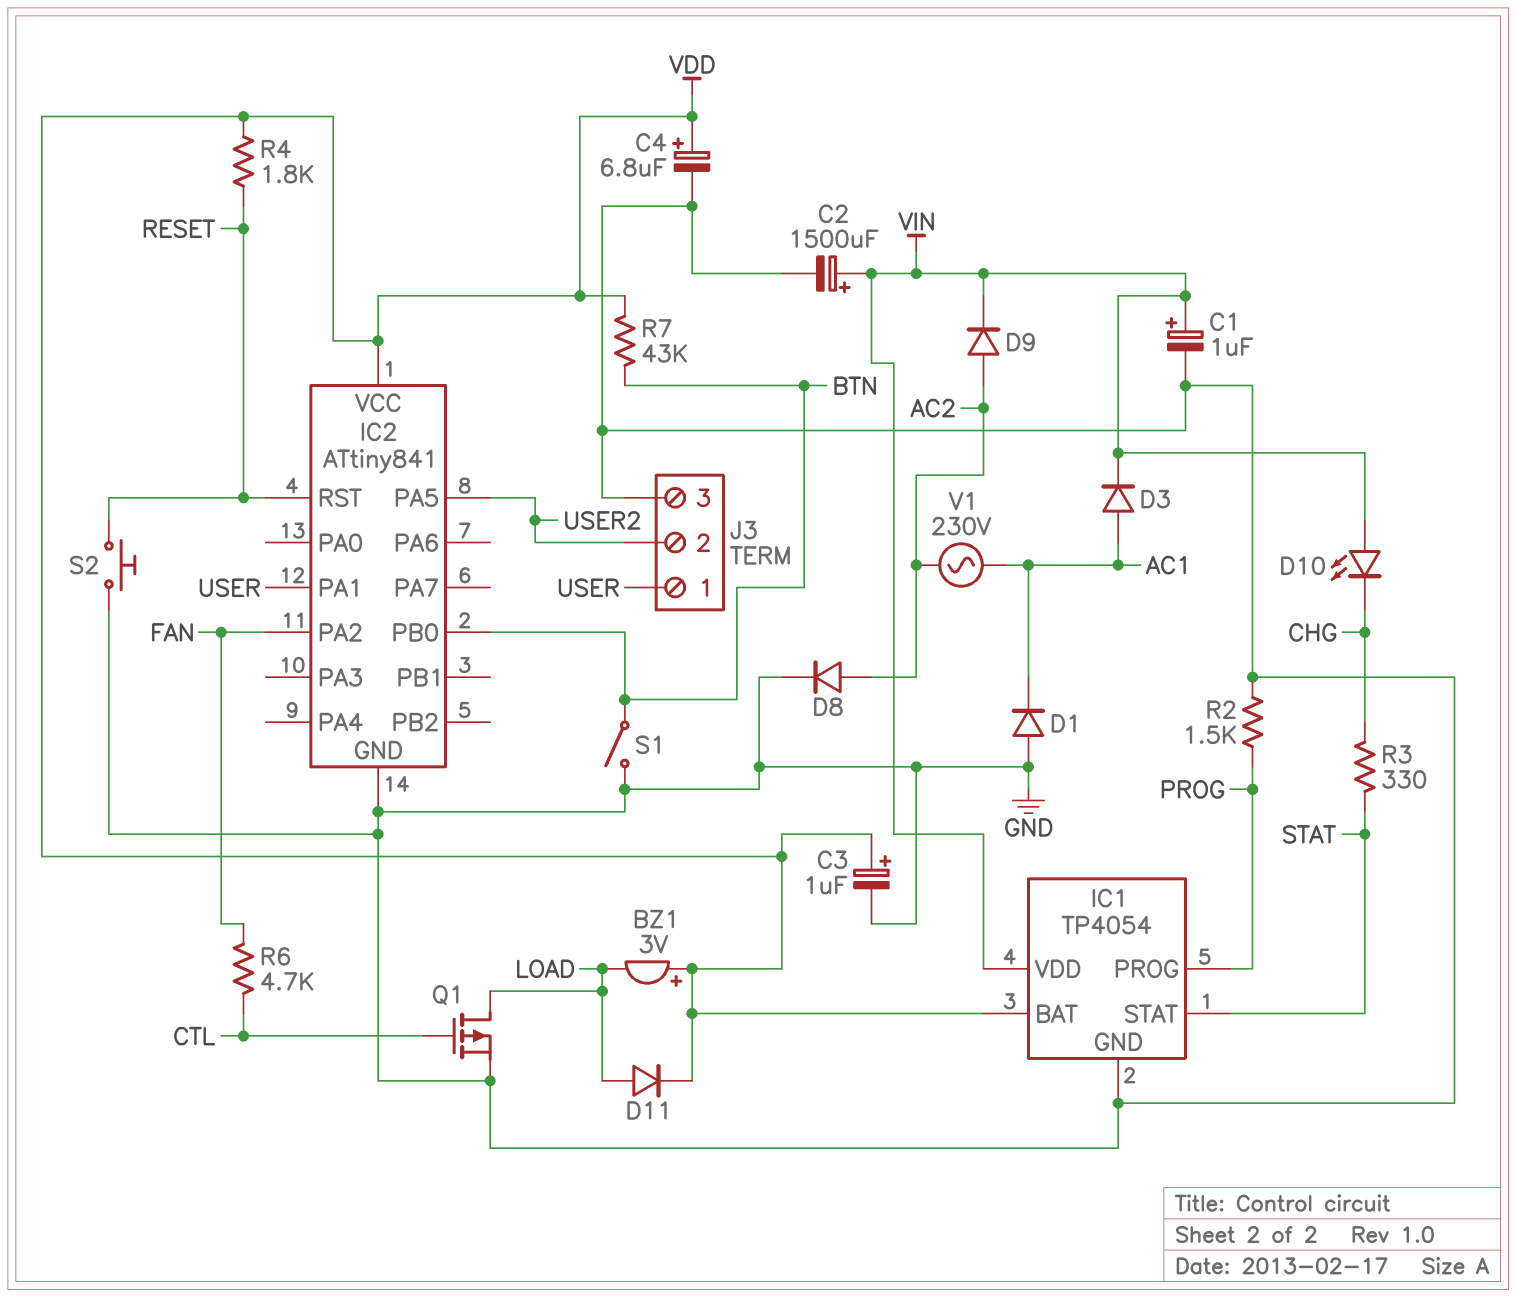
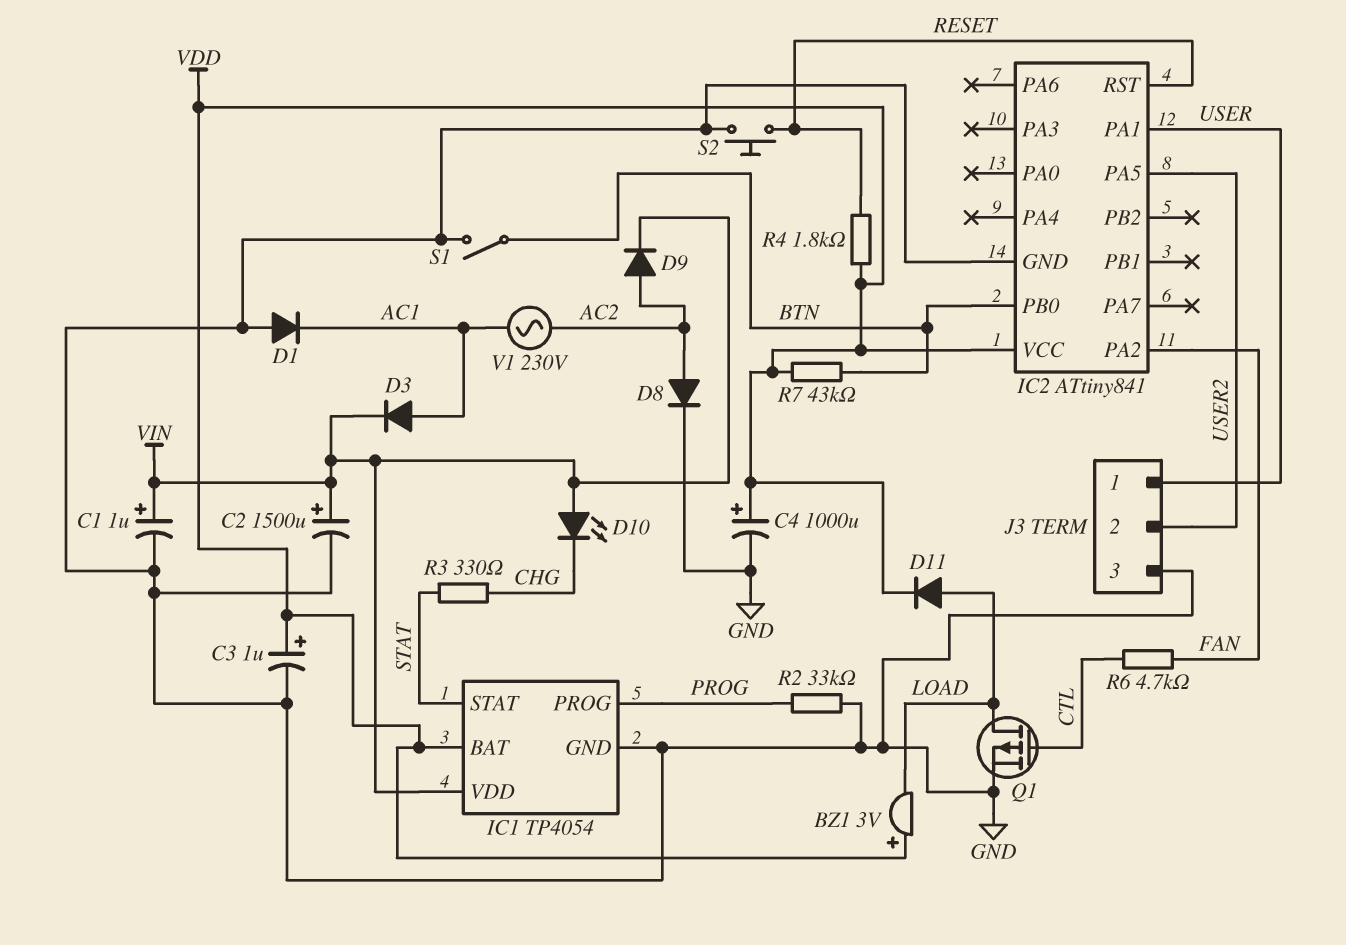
C4: 6.8uF (plus VDD, minus GND) -> 1000uF (plus VDD, minus GND)
R2: 1.5k (GND, PROG) -> 33k (GND, PROG)

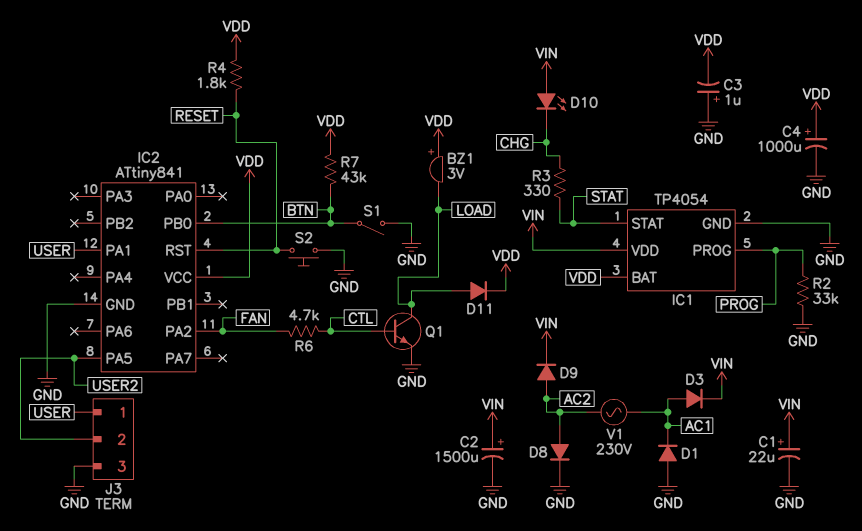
C1: 1uF (plus VIN, minus GND) -> 22uF (plus VIN, minus GND)
C3: 1uF (plus VDD, minus GND) -> 1uF (plus GND, minus VDD)
Q1: PMOS (G CTL, D LOAD, S GND) -> NPN (B CTL, C LOAD, E GND)

